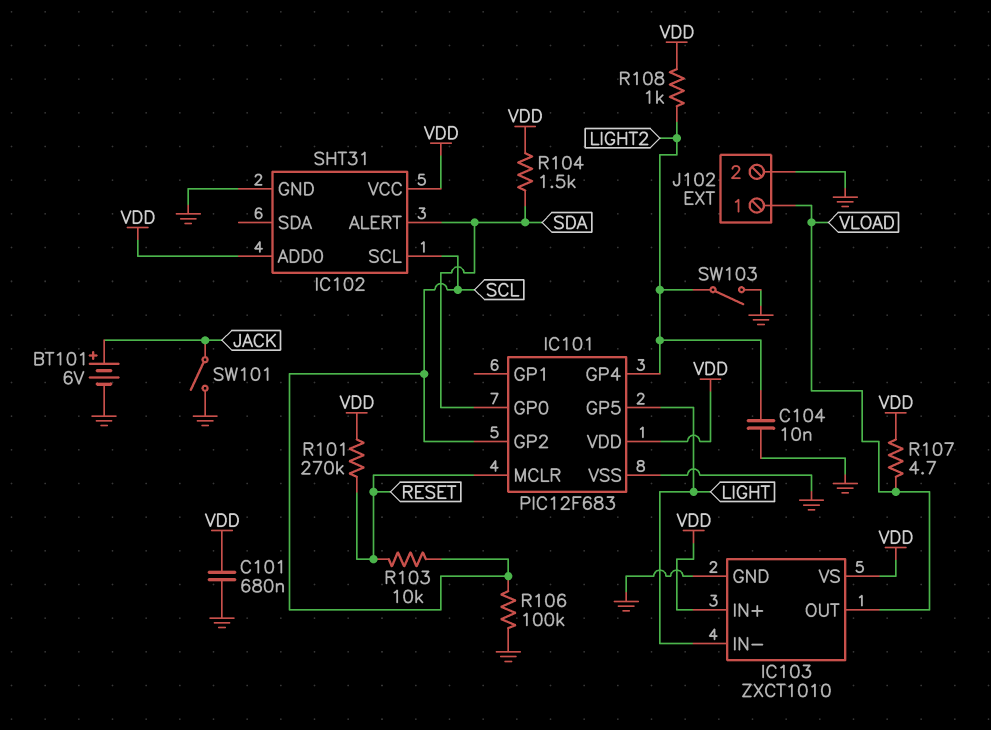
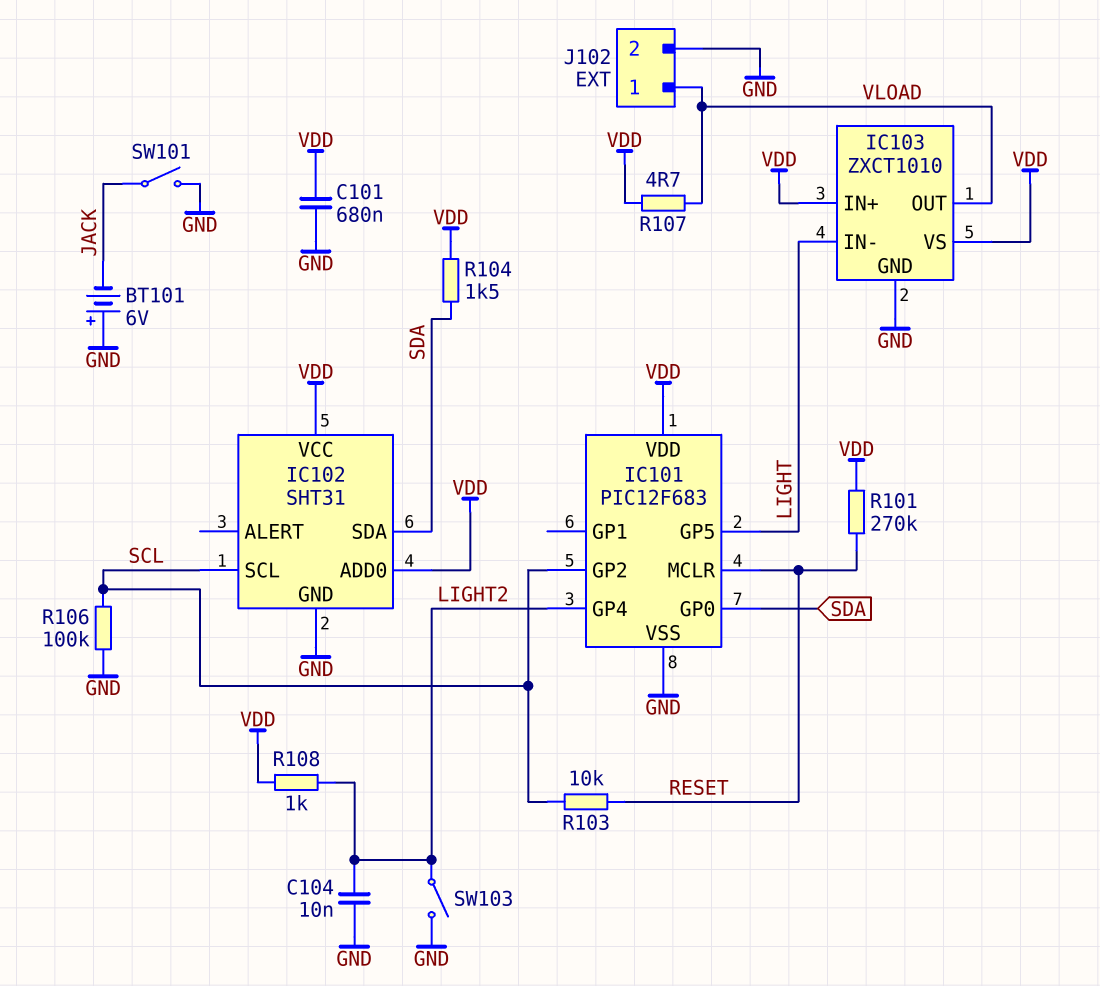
BT101: 6V (plus JACK, minus GND) -> 6V (plus GND, minus JACK)
IC102 pin ALERT: SDA -> none
IC102 pin SDA: none -> SDA

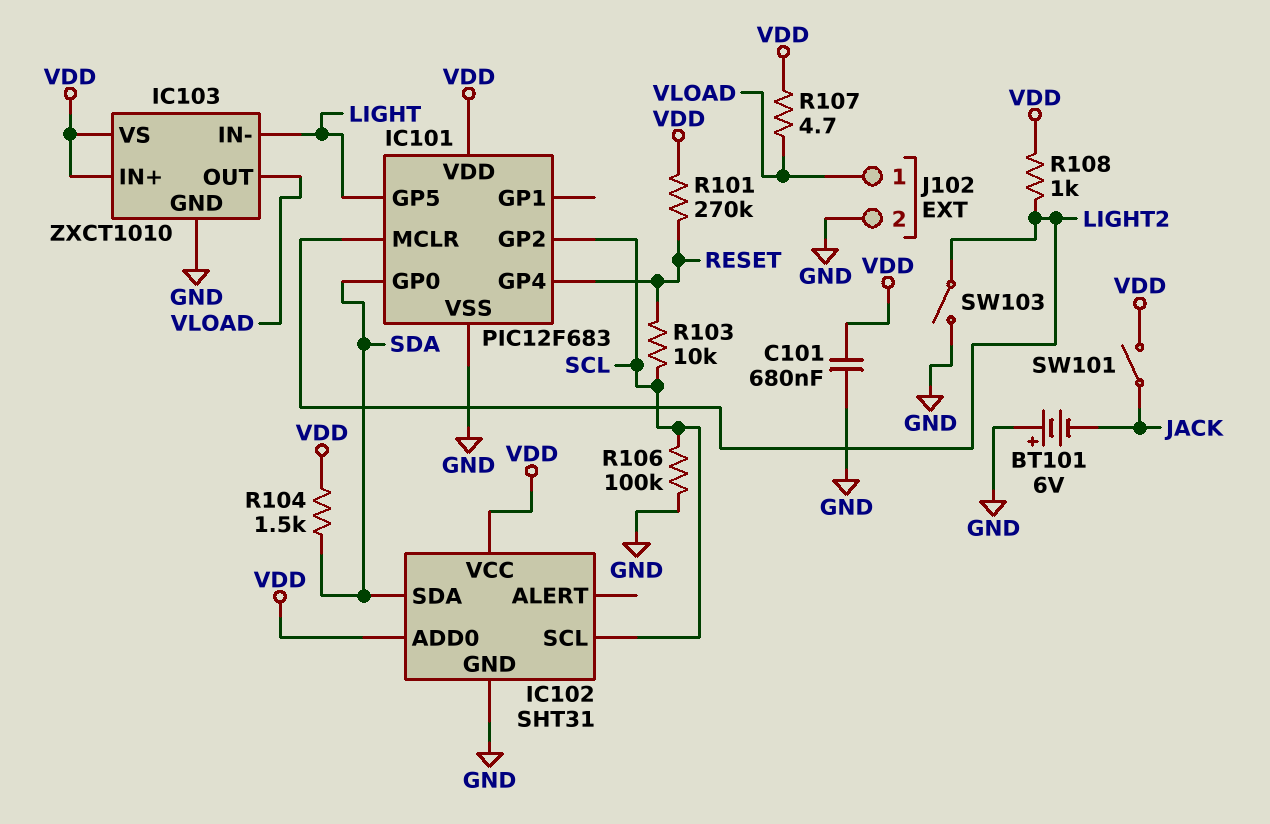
C104: 10nF (GND, LIGHT2) -> none
IC101 pin GP4: LIGHT2 -> RESET
IC101 pin MCLR: RESET -> LIGHT2
SW101: switch (GND, JACK) -> switch (JACK, VDD)

